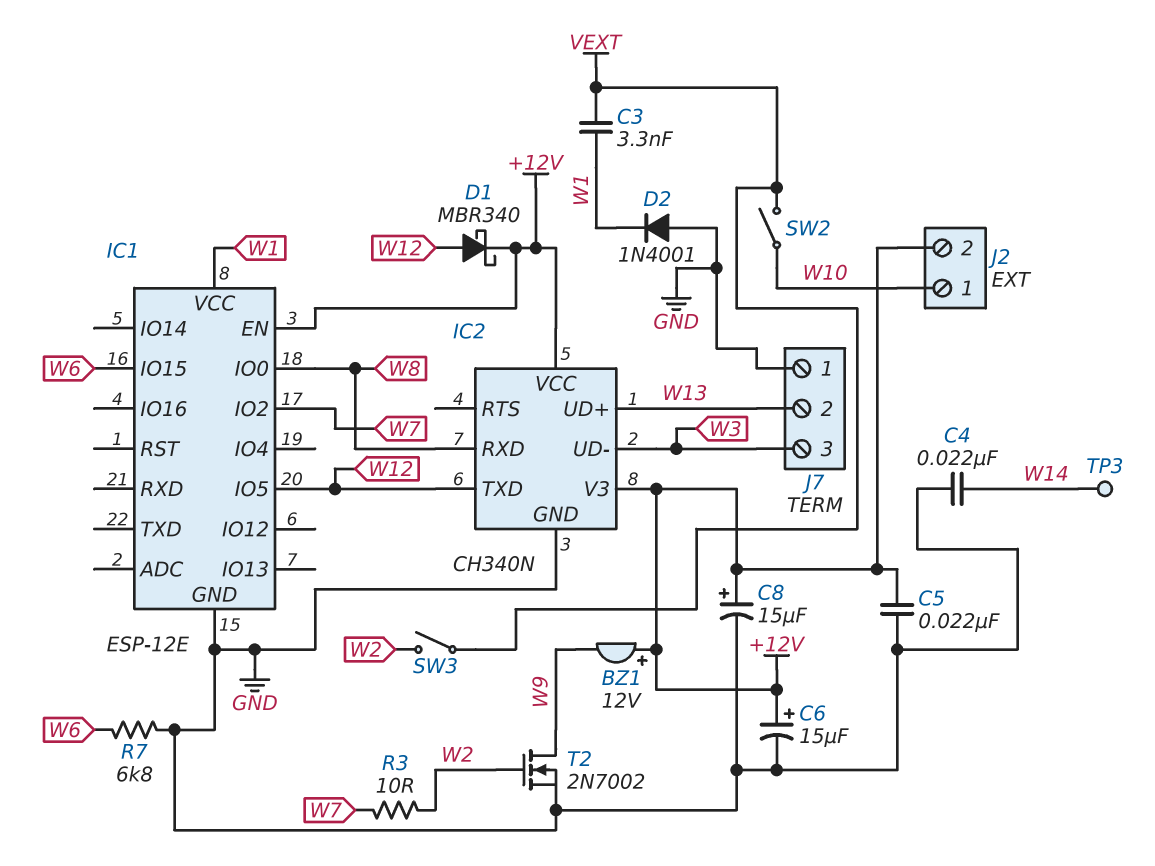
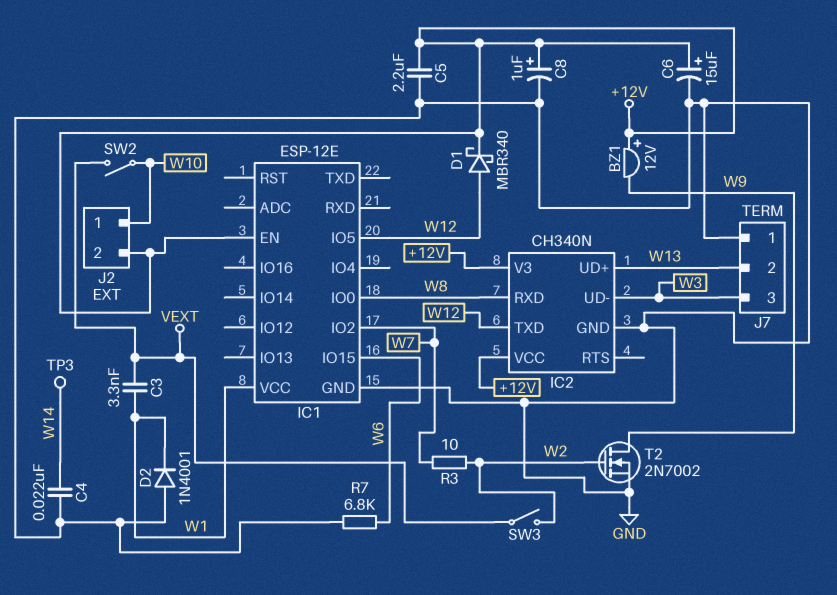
C5: 22nF (+12V, GND) -> 2.2uF (+12V, GND)
C8: 15uF (plus +12V, minus GND) -> 1uF (plus +12V, minus GND)

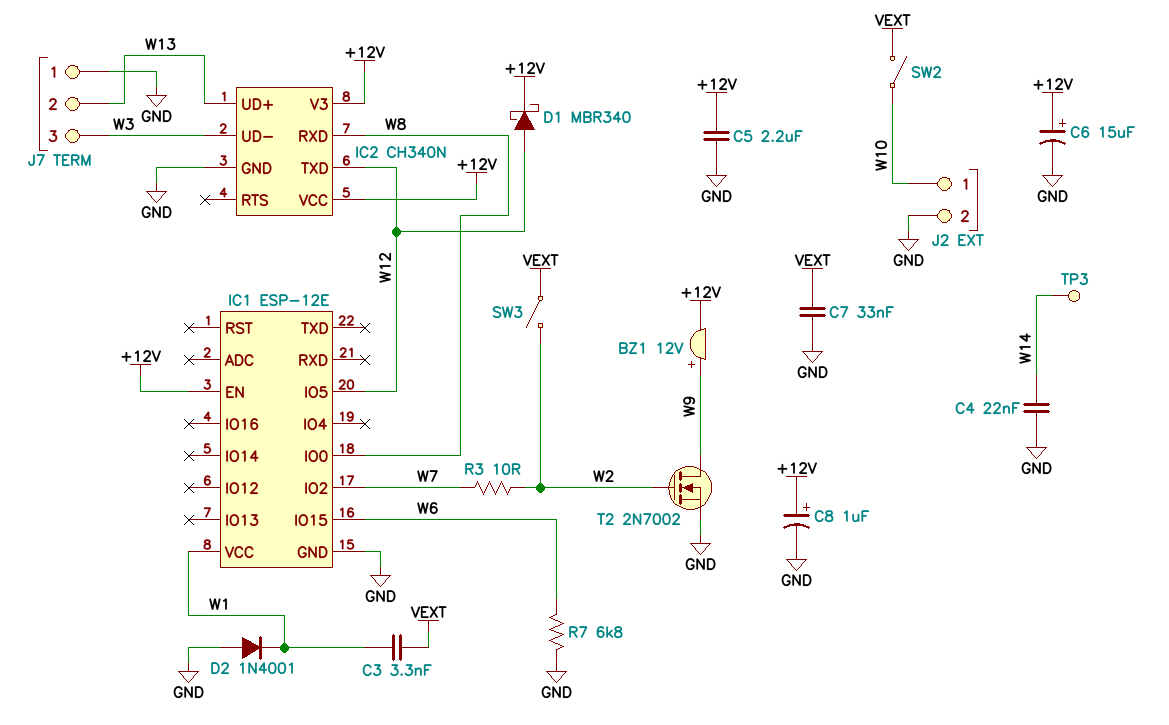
BZ1: buzzer 12V (plus +12V, minus W9) -> buzzer 12V (plus W9, minus +12V)
C7: none -> 33nF (GND, VEXT)
J2 pin 2: +12V -> GND

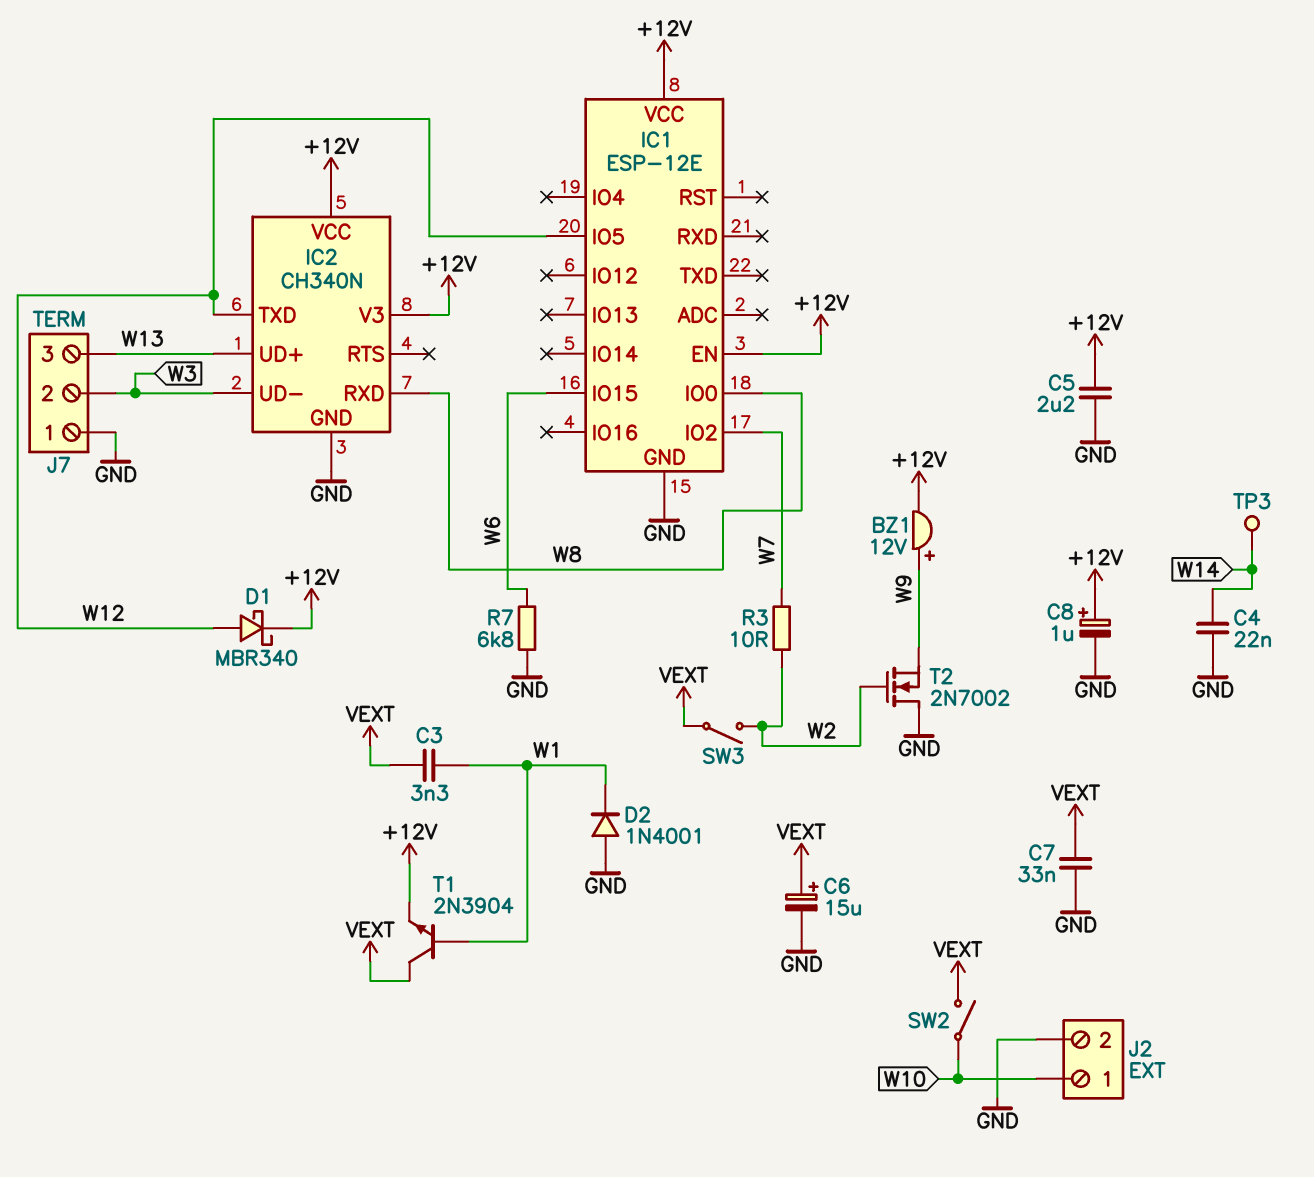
C6: 15uF (plus +12V, minus GND) -> 15uF (plus VEXT, minus GND)
IC1 pin VCC: W1 -> +12V
J7 pin 2: W13 -> W3
J7 pin 3: W3 -> W13
T1: none -> NPN 2N3904 (B W1, C VEXT, E +12V)
T2: NMOS 2N7002 (G W2, D W9, S GND) -> NMOS 2N7002 (G W2, D GND, S W9)

